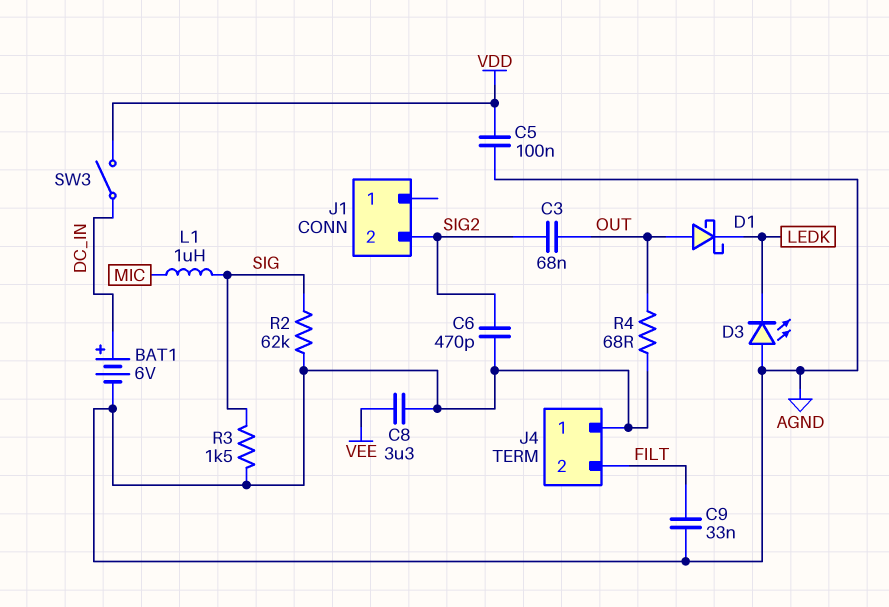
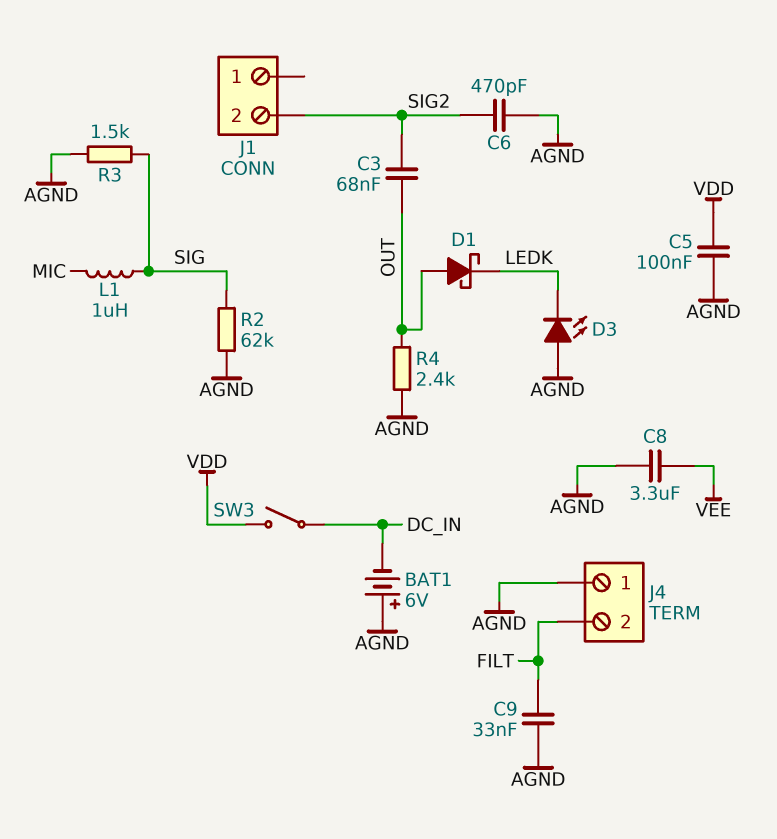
BAT1: 6V (plus DC_IN, minus AGND) -> 6V (plus AGND, minus DC_IN)
R4: 68 (AGND, OUT) -> 2.4k (AGND, OUT)

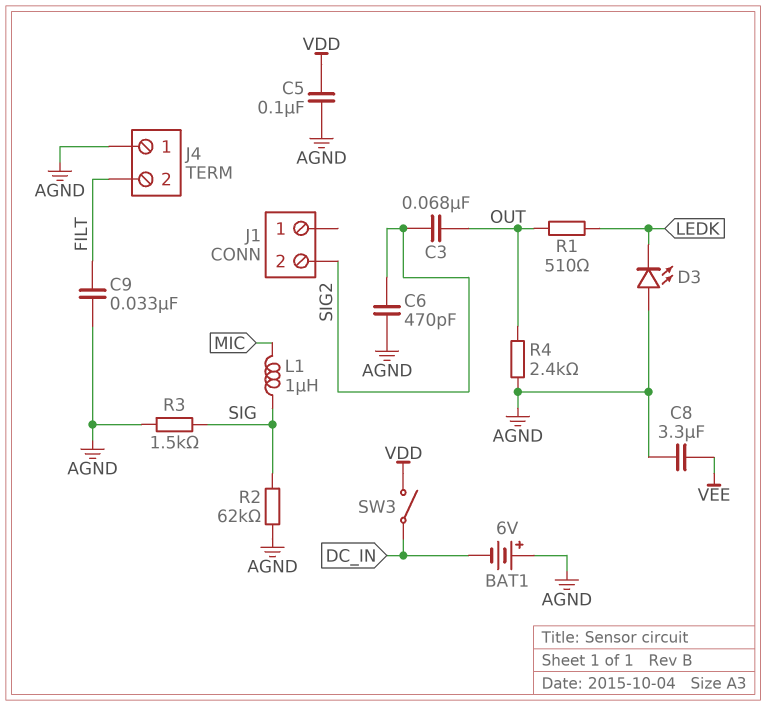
D1: schottky (A OUT, K LEDK) -> none
R1: none -> 510 (LEDK, OUT)

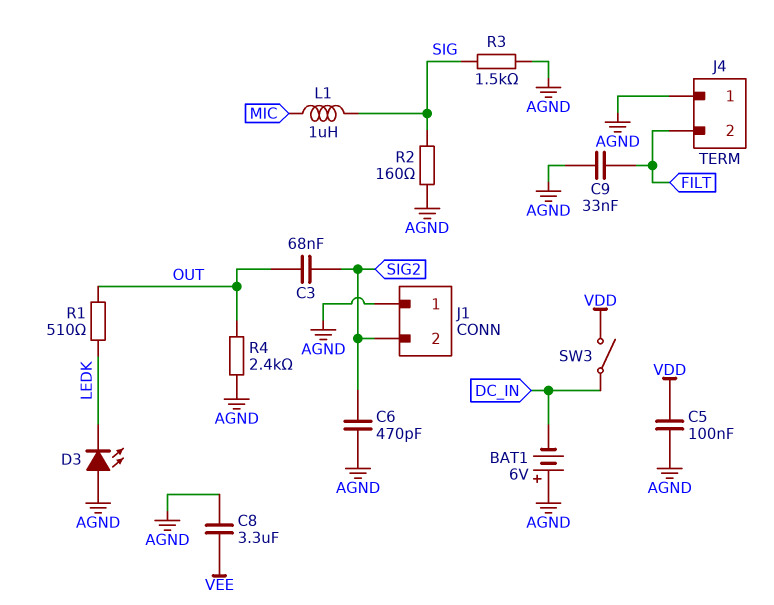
J1 pin 1: none -> AGND
R2: 62k (AGND, SIG) -> 160 (AGND, SIG)

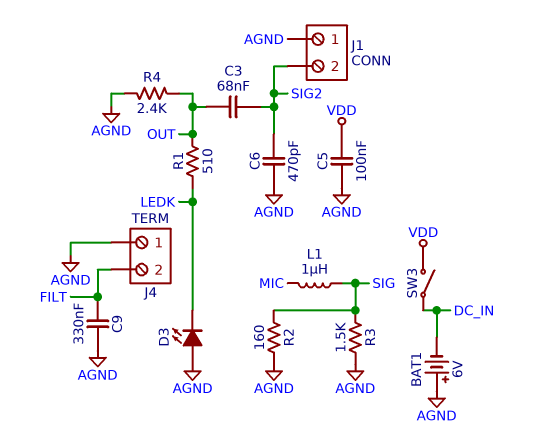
C8: 3.3uF (AGND, VEE) -> none
C9: 33nF (AGND, FILT) -> 330nF (AGND, FILT)

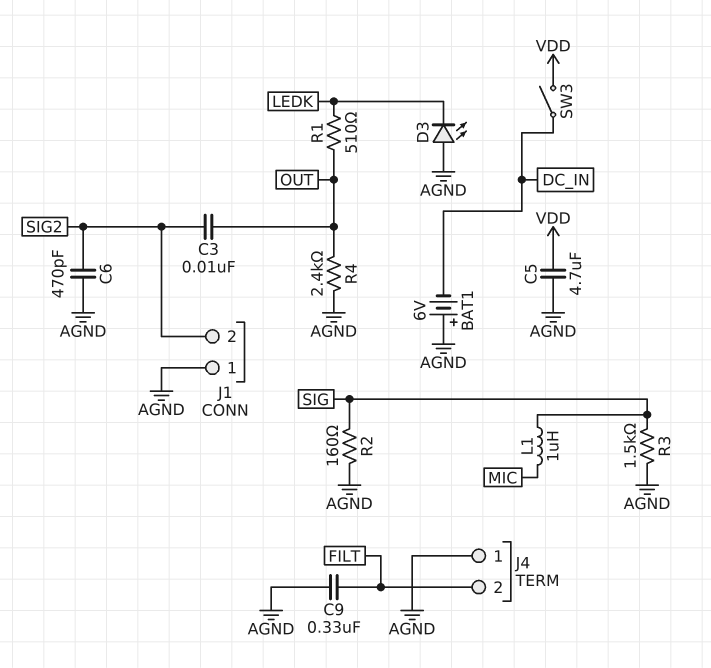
C3: 68nF (OUT, SIG2) -> 10nF (OUT, SIG2)
C5: 100nF (AGND, VDD) -> 4.7uF (AGND, VDD)

